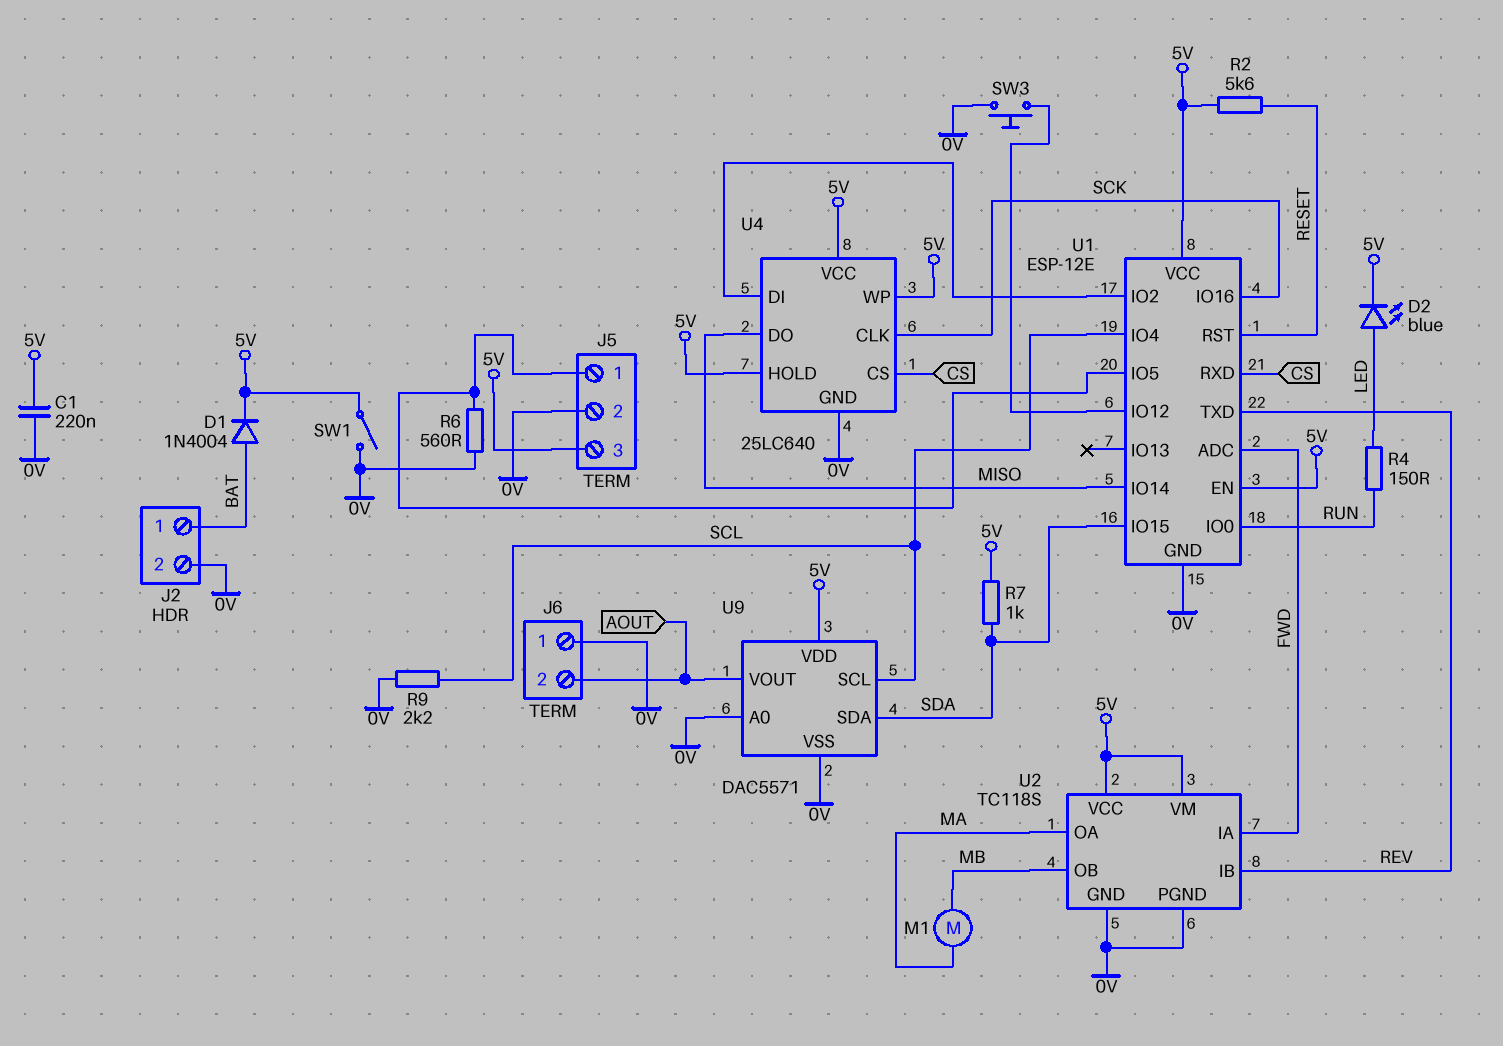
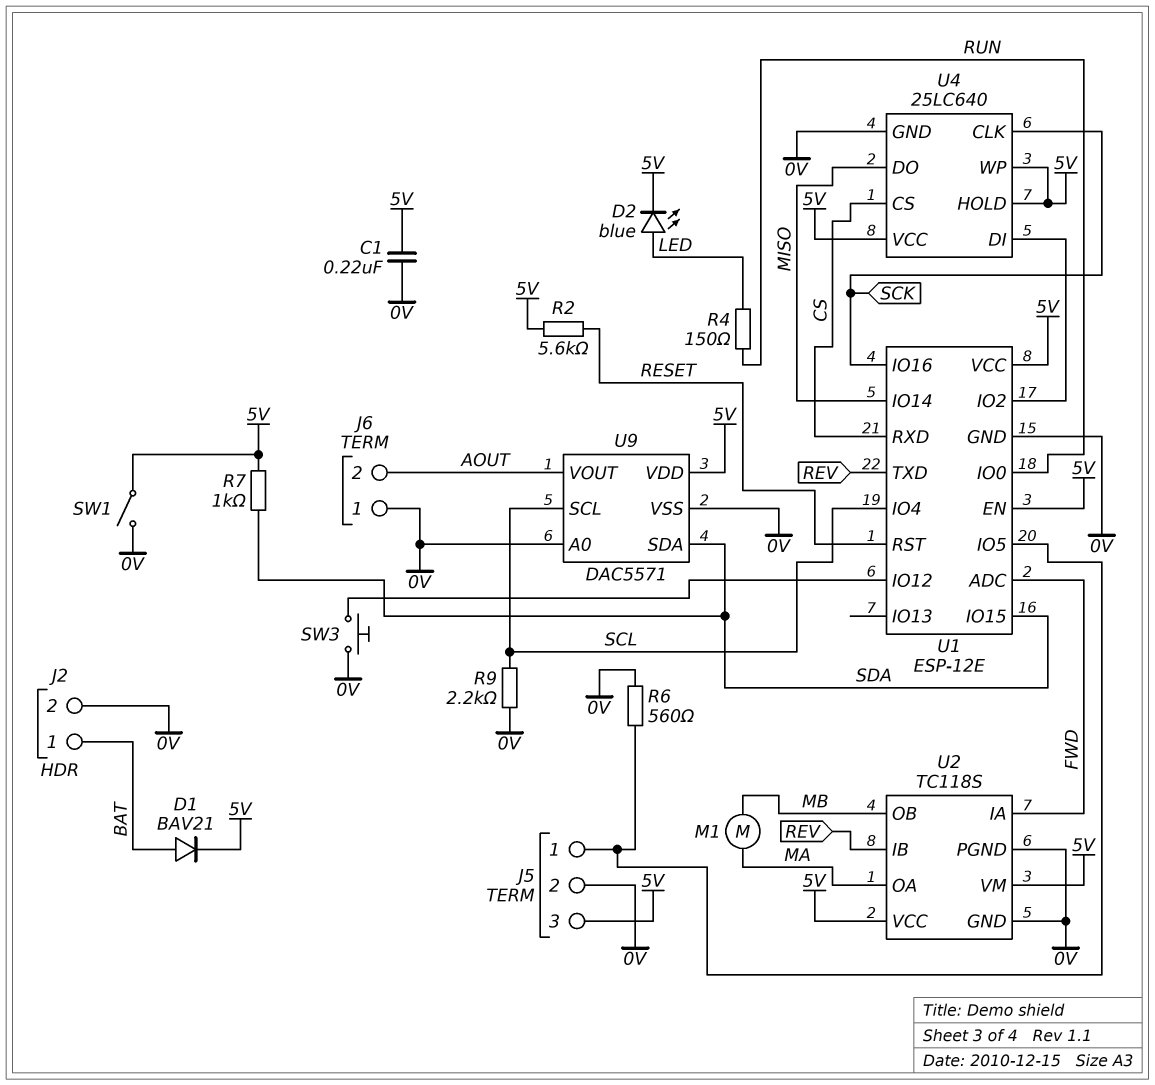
D1: diode 1N4004 (A BAT, K 5V) -> diode BAV21 (A BAT, K 5V)

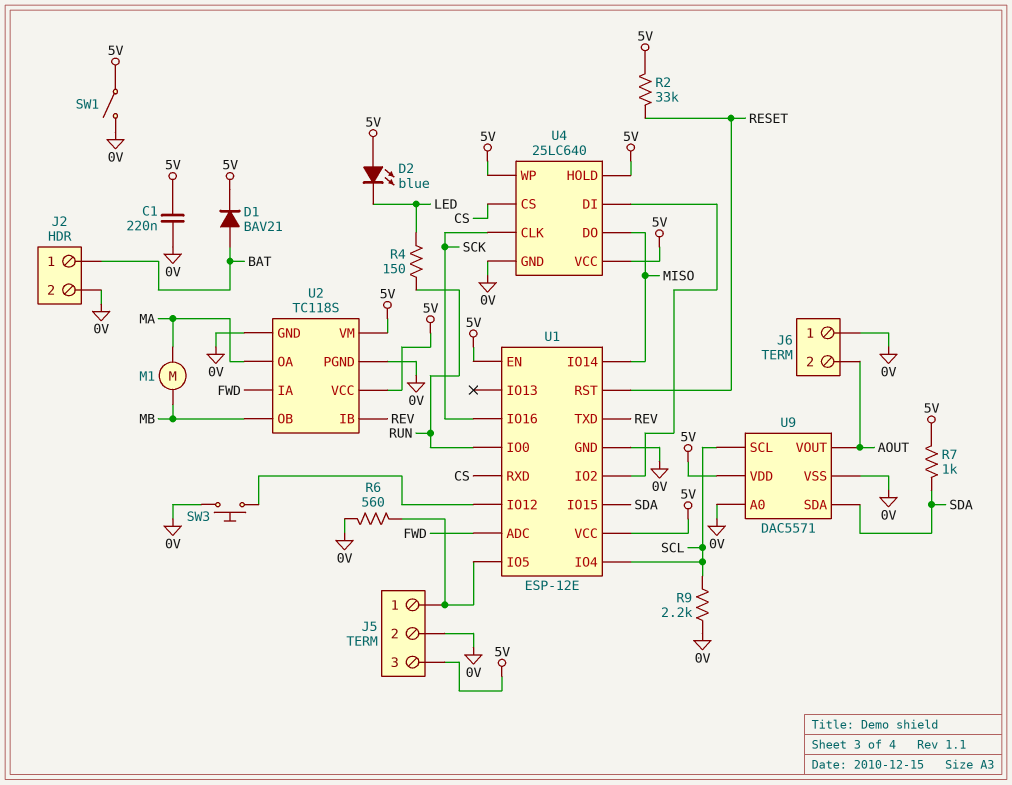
D2: LED blue (A LED, K 5V) -> LED blue (A 5V, K LED)
R2: 5.6k (5V, RESET) -> 33k (5V, RESET)

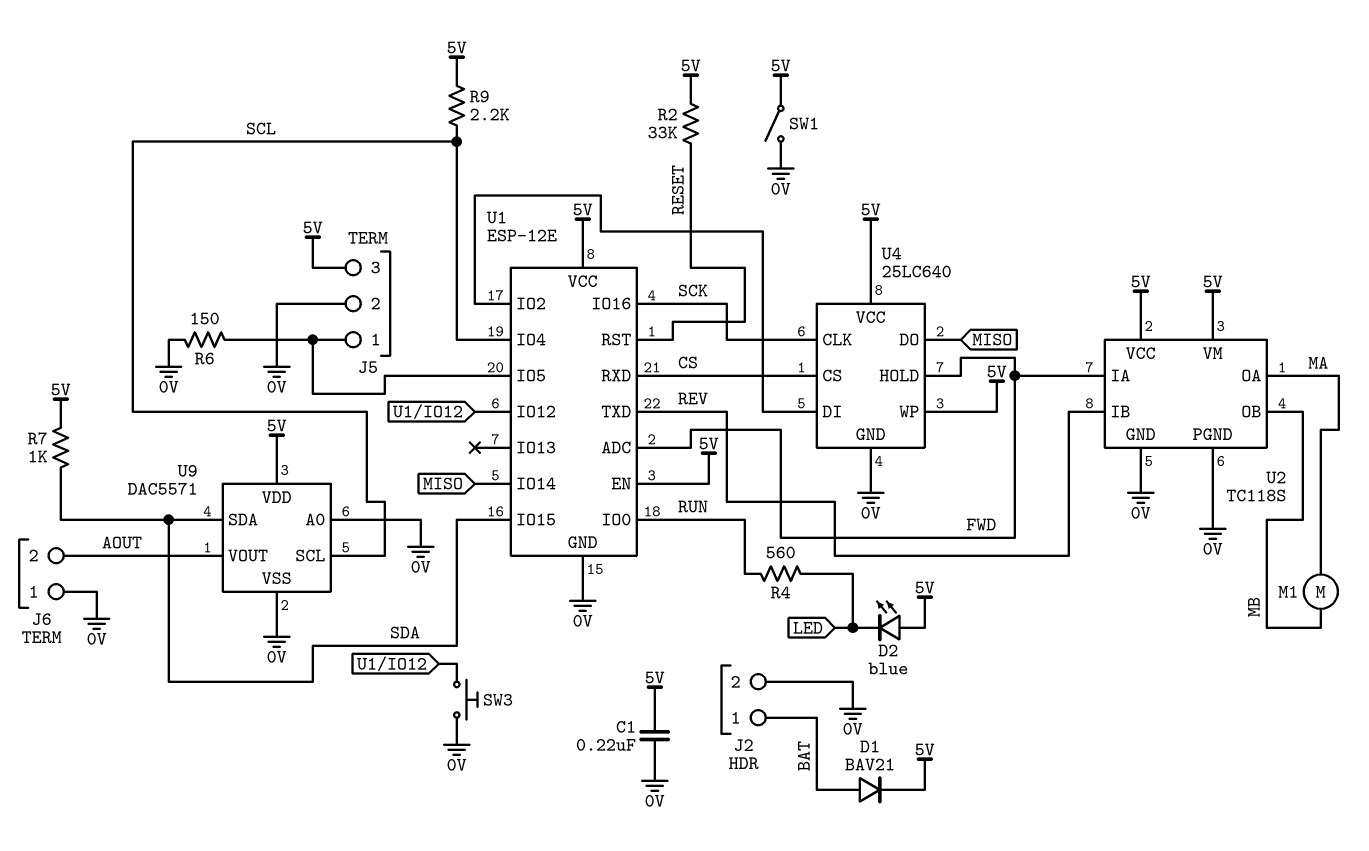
R4: 150 (LED, RUN) -> 560 (LED, RUN)
R6: 560 (0V, J5/1) -> 150 (0V, J5/1)
R9: 2.2k (0V, SCL) -> 2.2k (5V, SCL)
U4 pin HOLD: 5V -> FWD

